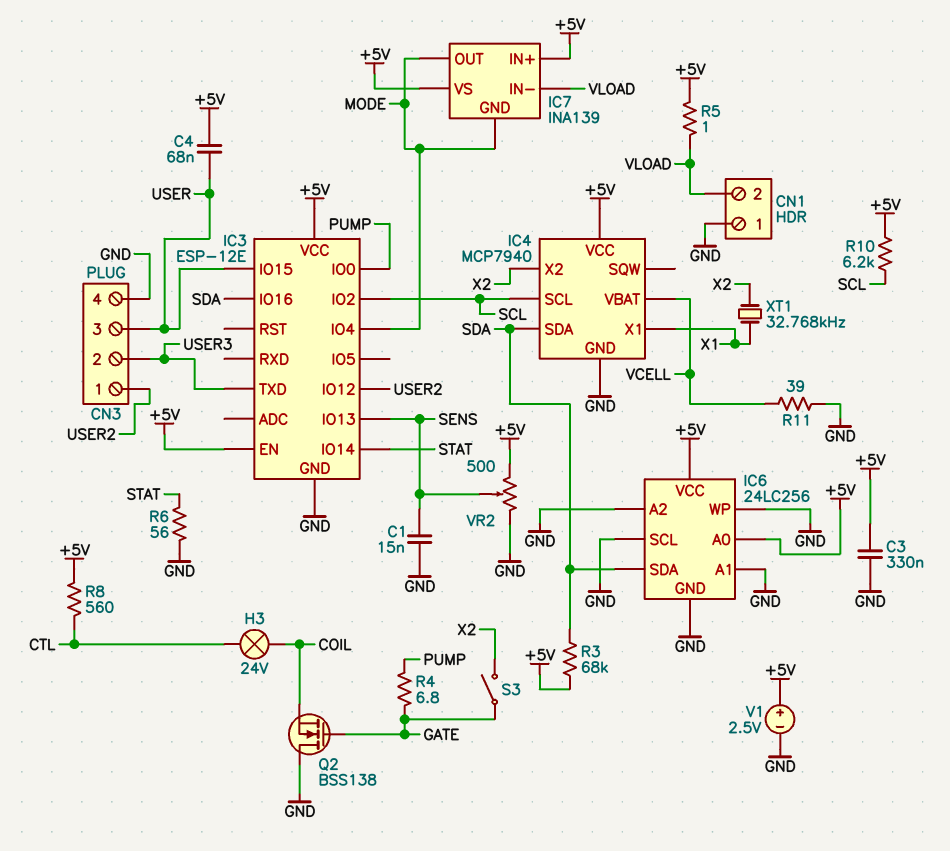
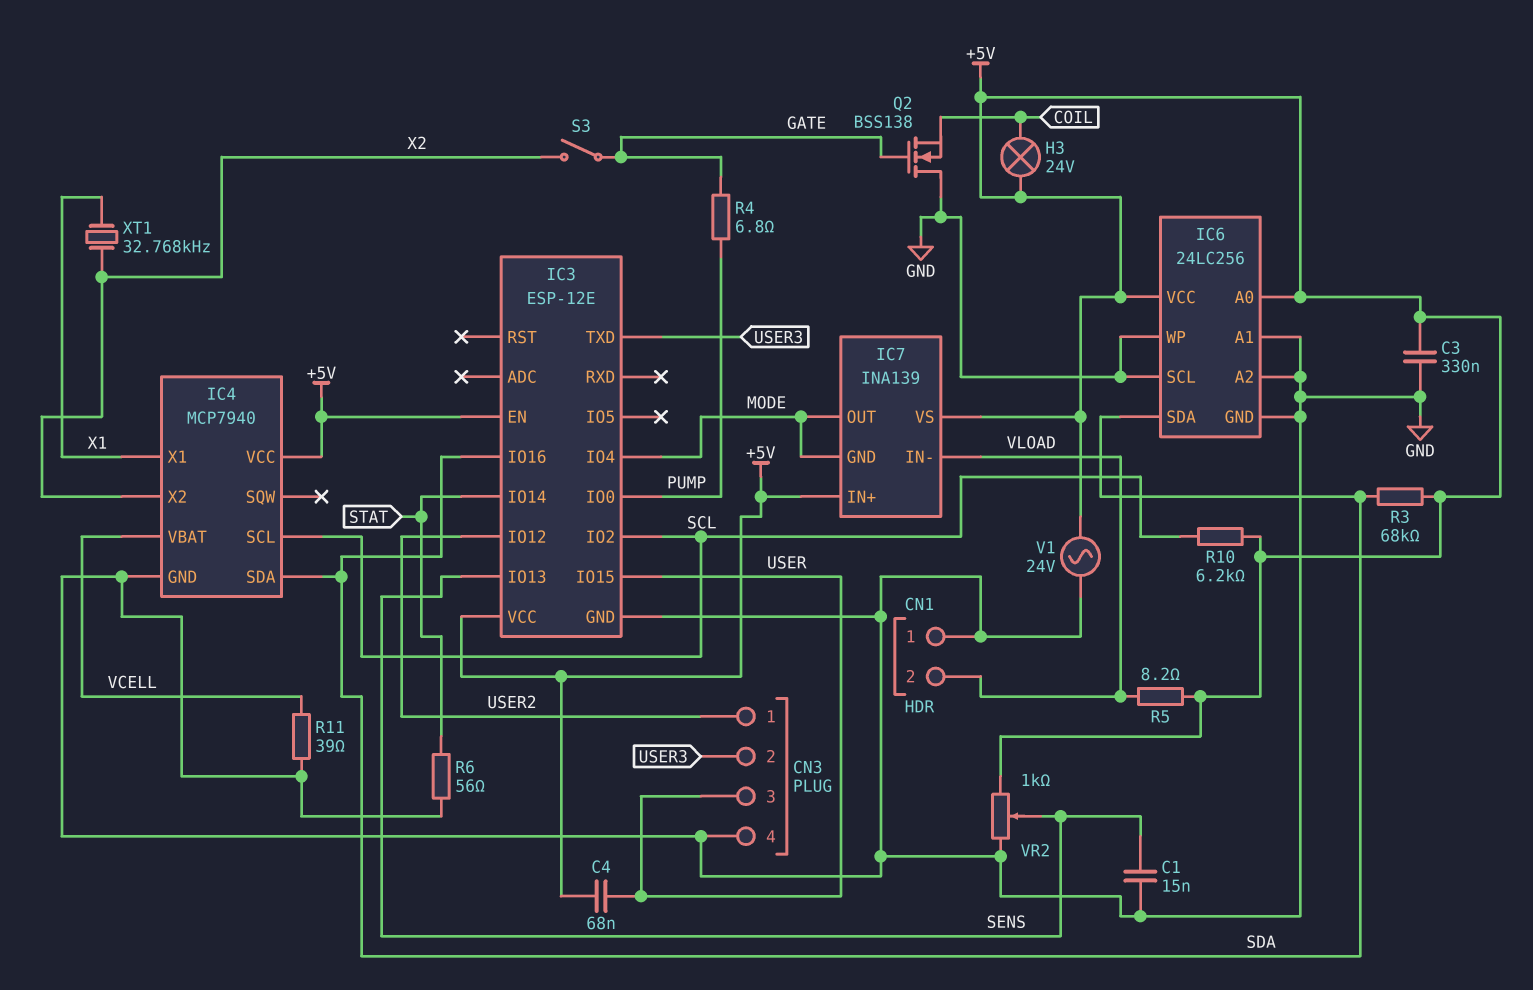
H3: lamp 24V (COIL, CTL) -> lamp 24V (+5V, COIL)
R5: 1 (+5V, VLOAD) -> 8.2 (+5V, VLOAD)
R8: 560 (+5V, CTL) -> none
V1: 2.5V (plus +5V, minus GND) -> AC 24V (+5V, GND)
VR2: 500 (+5V, GND, wiper SENS) -> 1k (+5V, GND, wiper SENS)

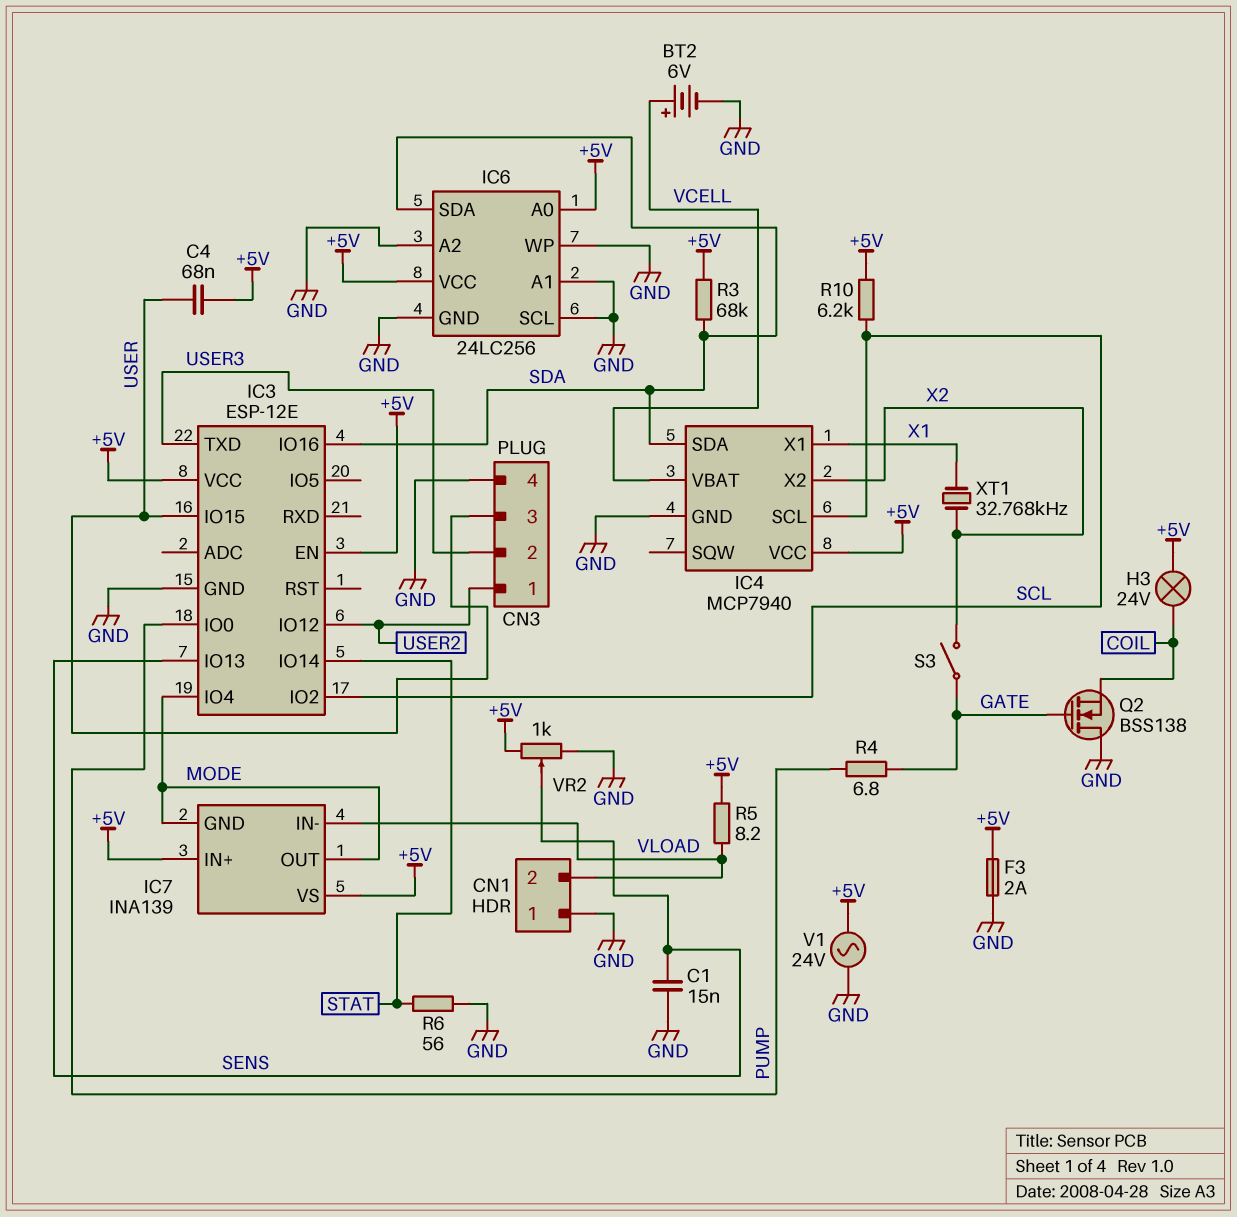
BT2: none -> 6V (plus VCELL, minus GND)
C3: 330nF (+5V, GND) -> none
F3: none -> 2A (+5V, GND)
R11: 39 (GND, VCELL) -> none

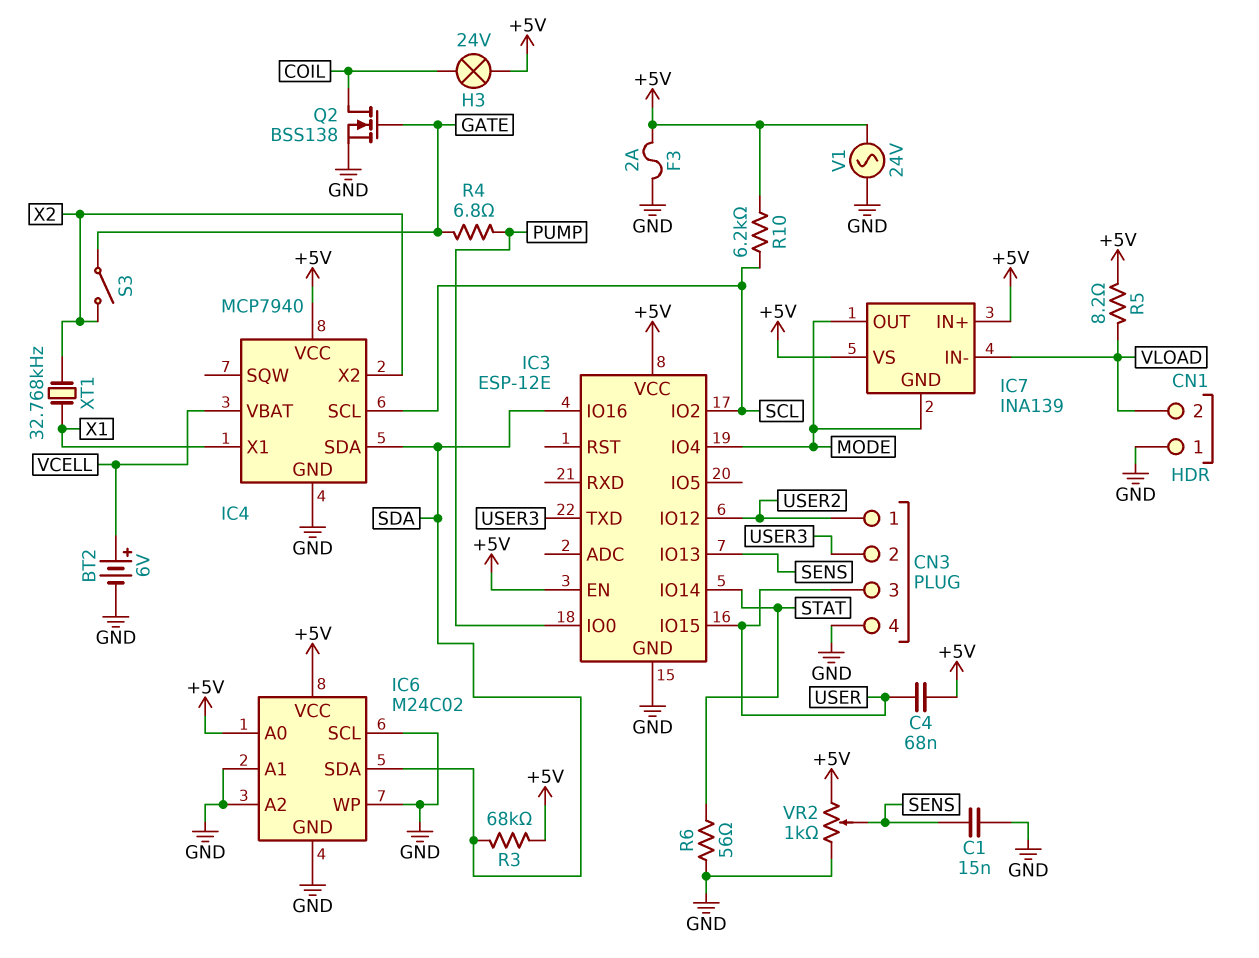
IC6: 24LC256 -> M24C02
Q2: NMOS BSS138 (G GATE, D GND, S COIL) -> NMOS BSS138 (G GATE, D COIL, S GND)

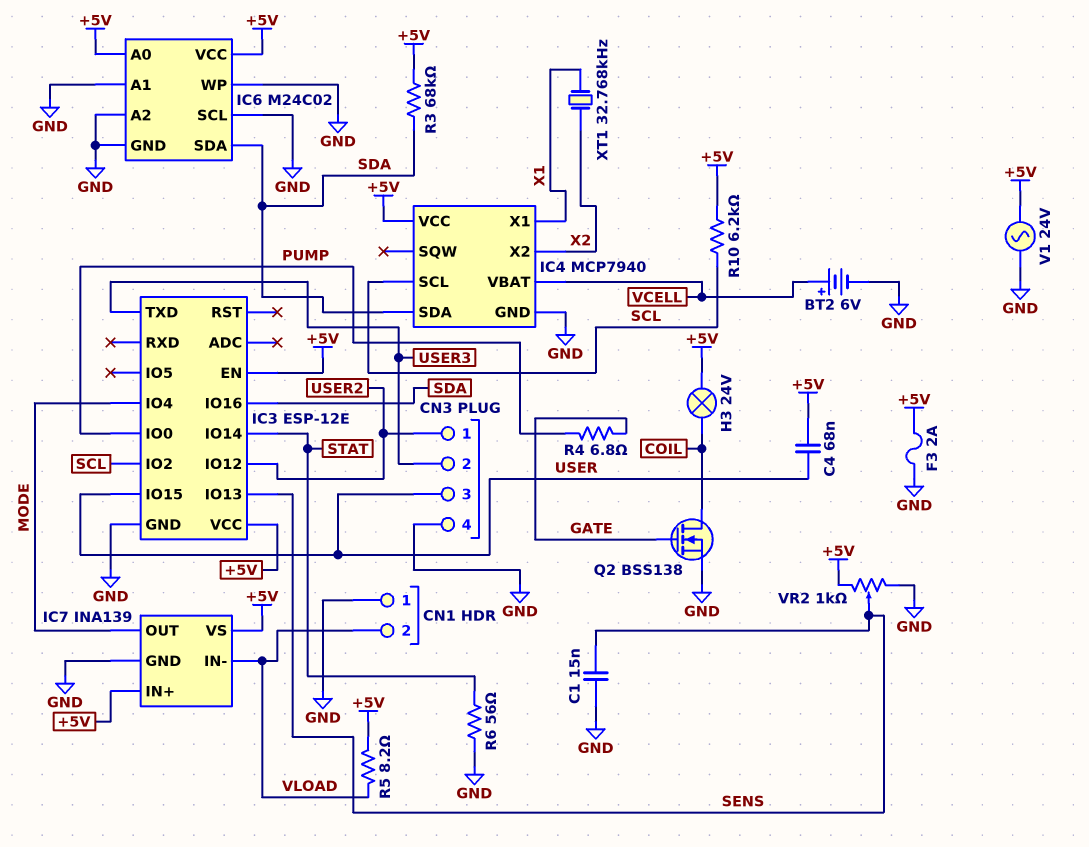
IC7 pin GND: MODE -> GND
S3: switch (GATE, X2) -> none

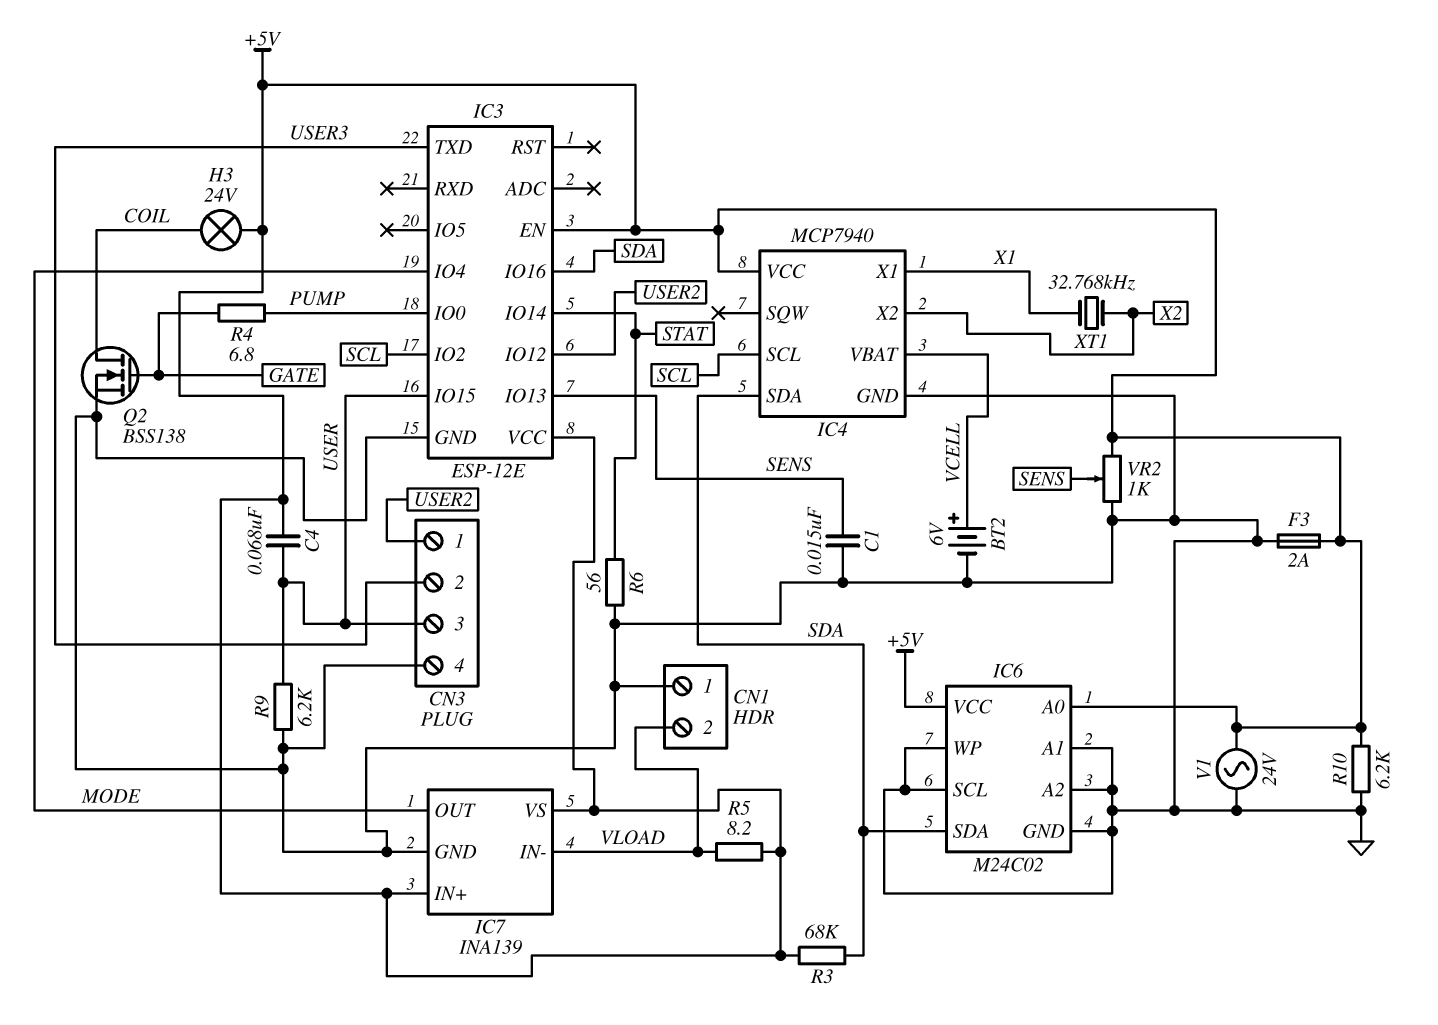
R9: none -> 6.2k (GND, USER)
R10: 6.2k (+5V, SCL) -> 6.2k (+5V, GND)

